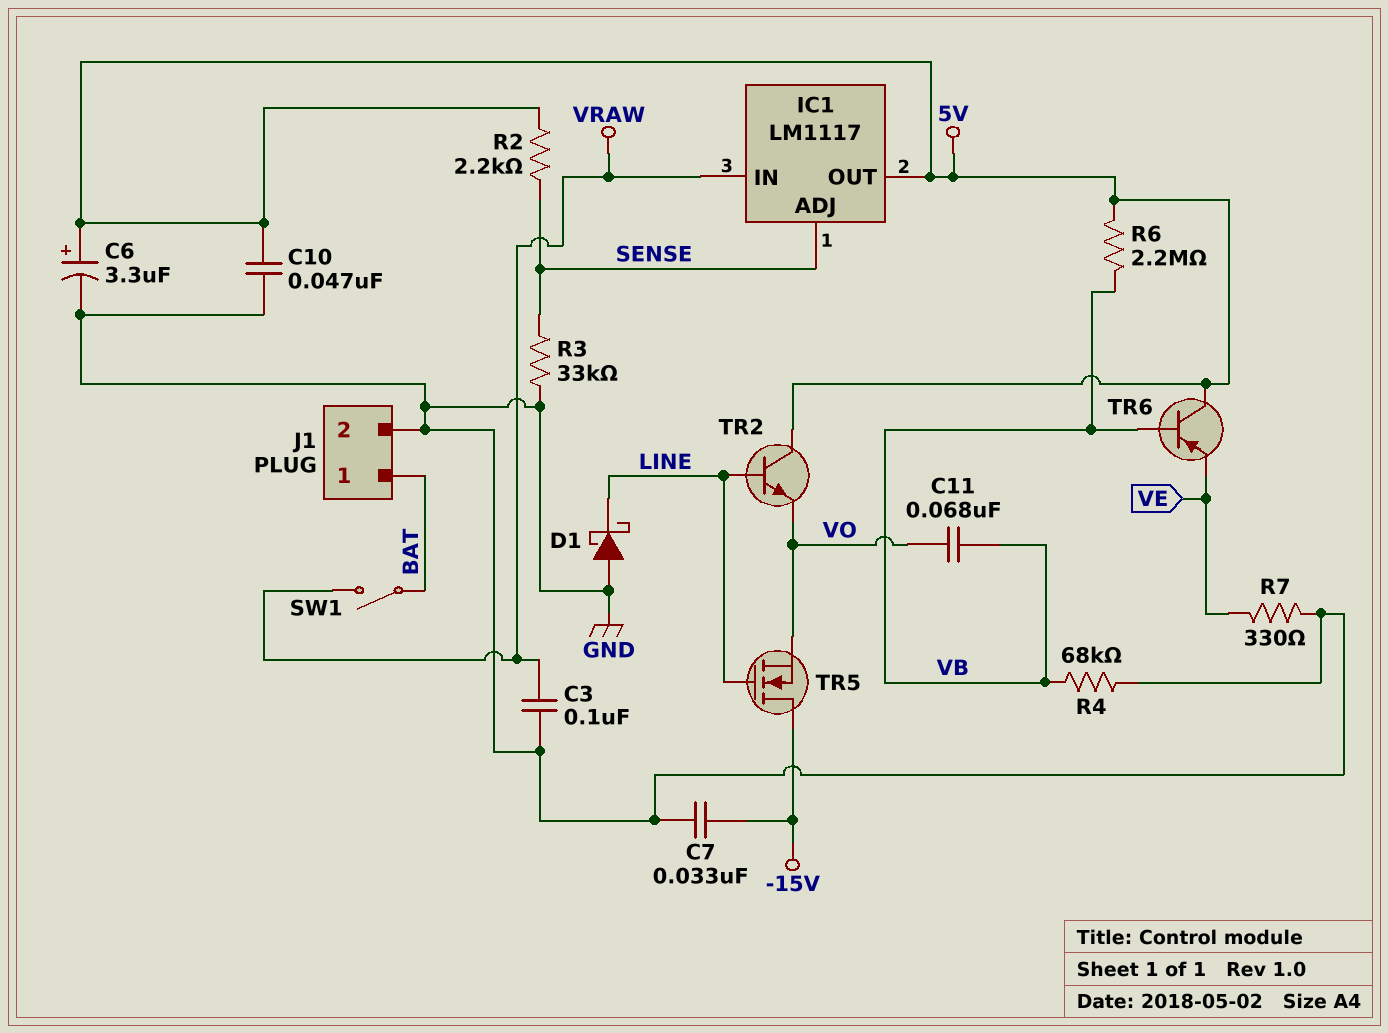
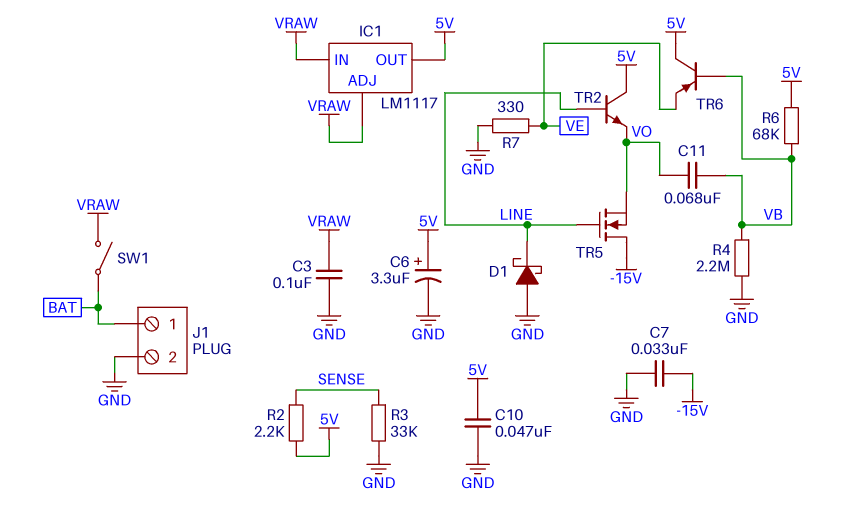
IC1 pin ADJ: SENSE -> VRAW
R4: 68k (GND, VB) -> 2.2M (GND, VB)
R6: 2.2M (5V, VB) -> 68k (5V, VB)

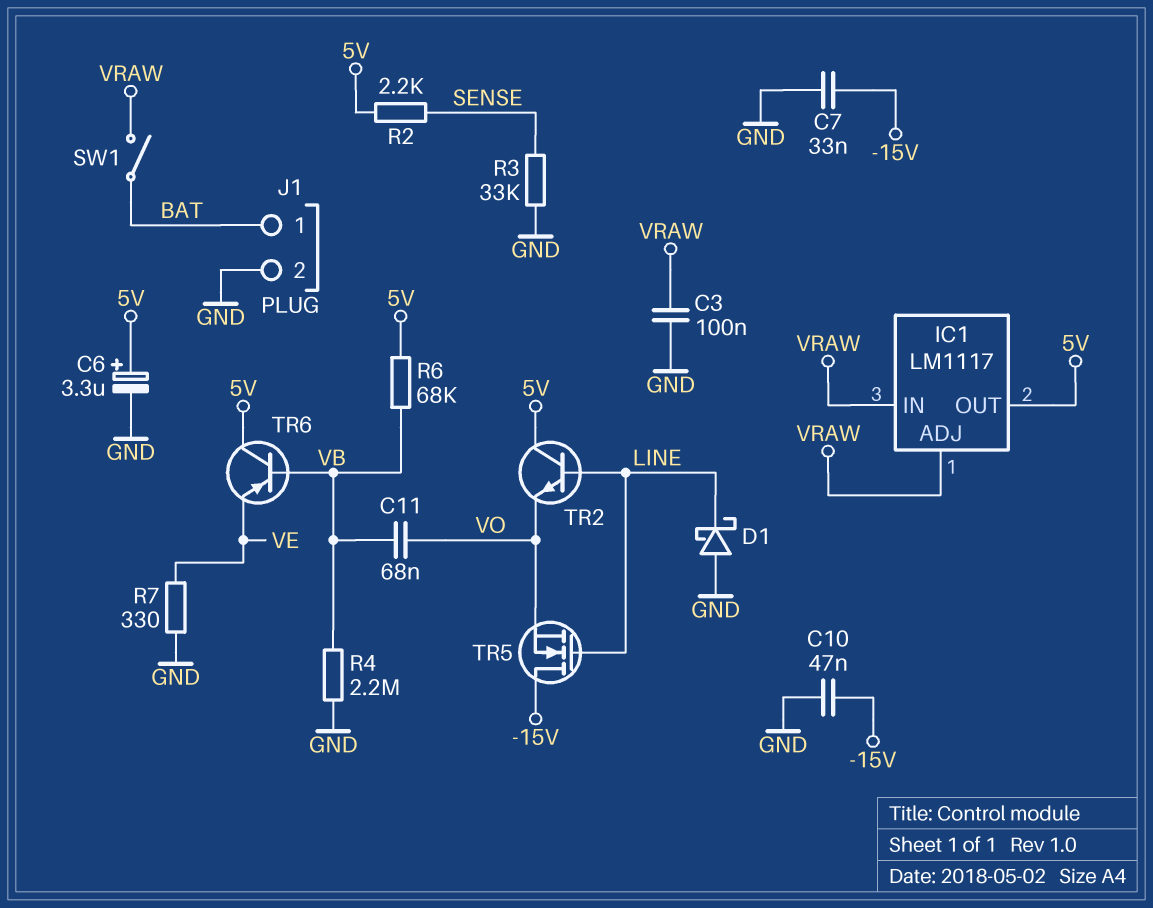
C10: 47nF (5V, GND) -> 47nF (-15V, GND)

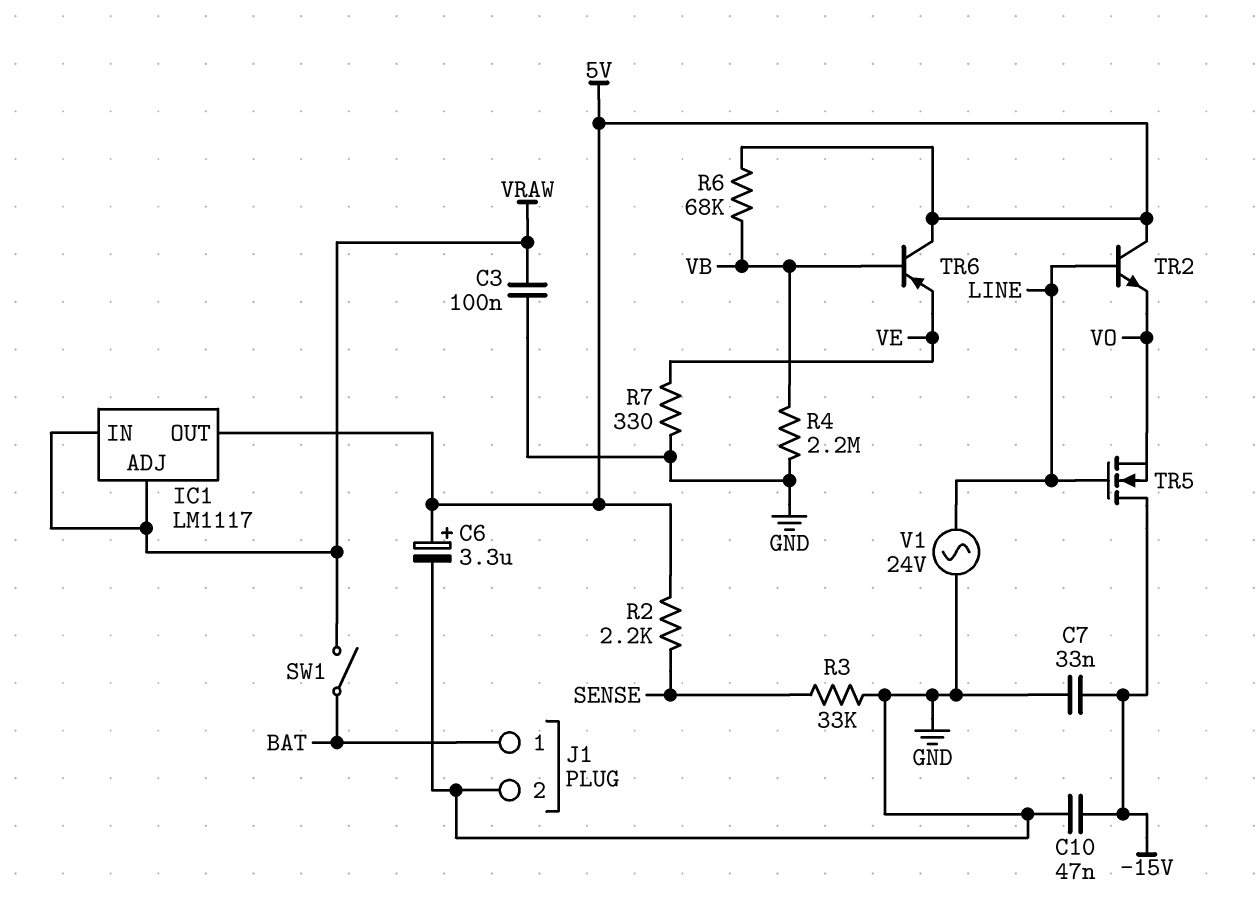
C11: 68nF (VB, VO) -> none
D1: schottky (A GND, K LINE) -> none
V1: none -> AC 24V (GND, LINE)

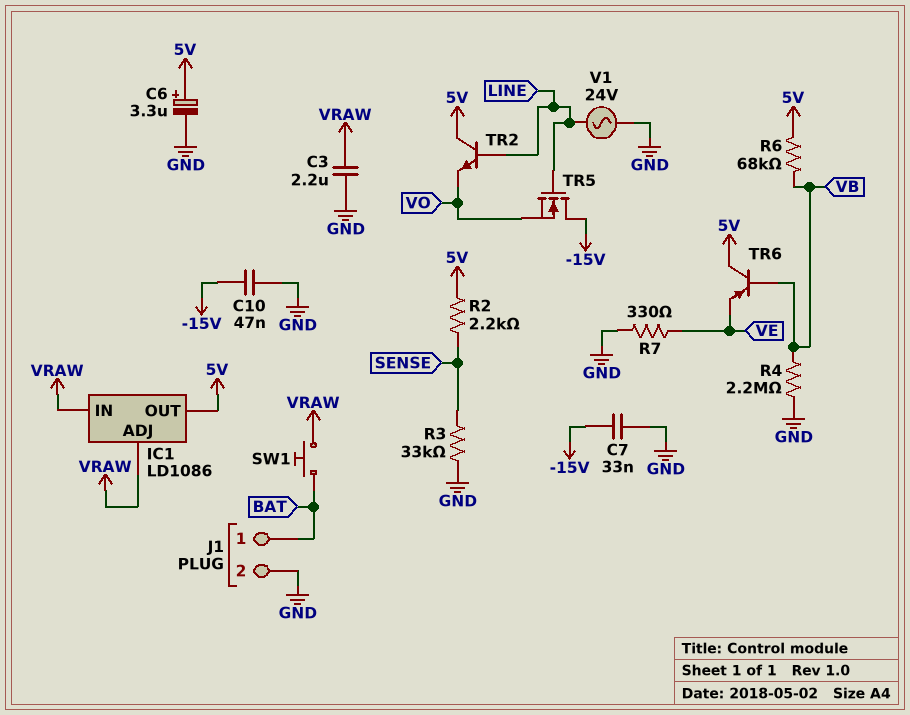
C3: 100nF (GND, VRAW) -> 2.2uF (GND, VRAW)
IC1: LM1117 -> LD1086
SW1: switch (BAT, VRAW) -> button (BAT, VRAW)

